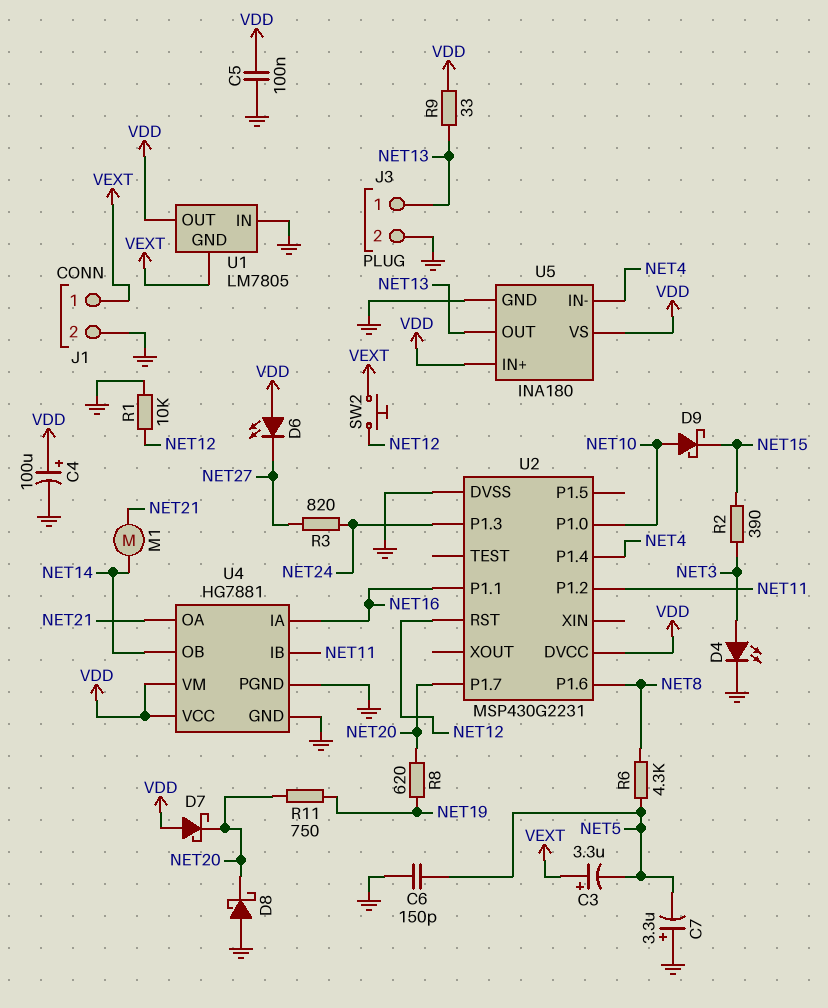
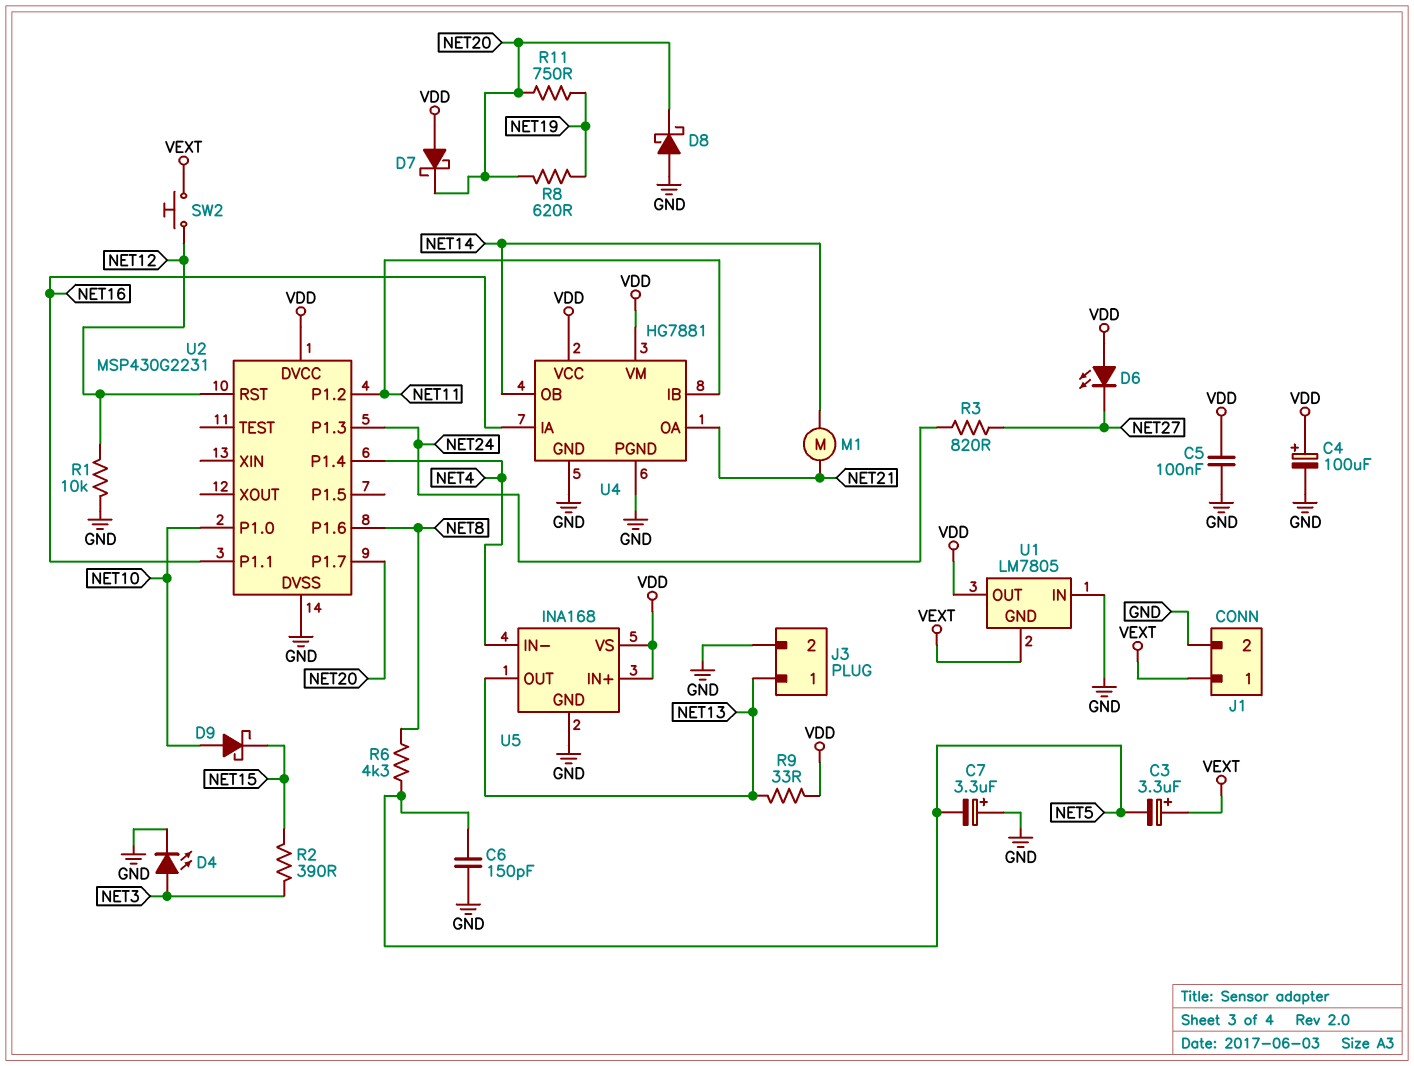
U5: INA180 -> INA168

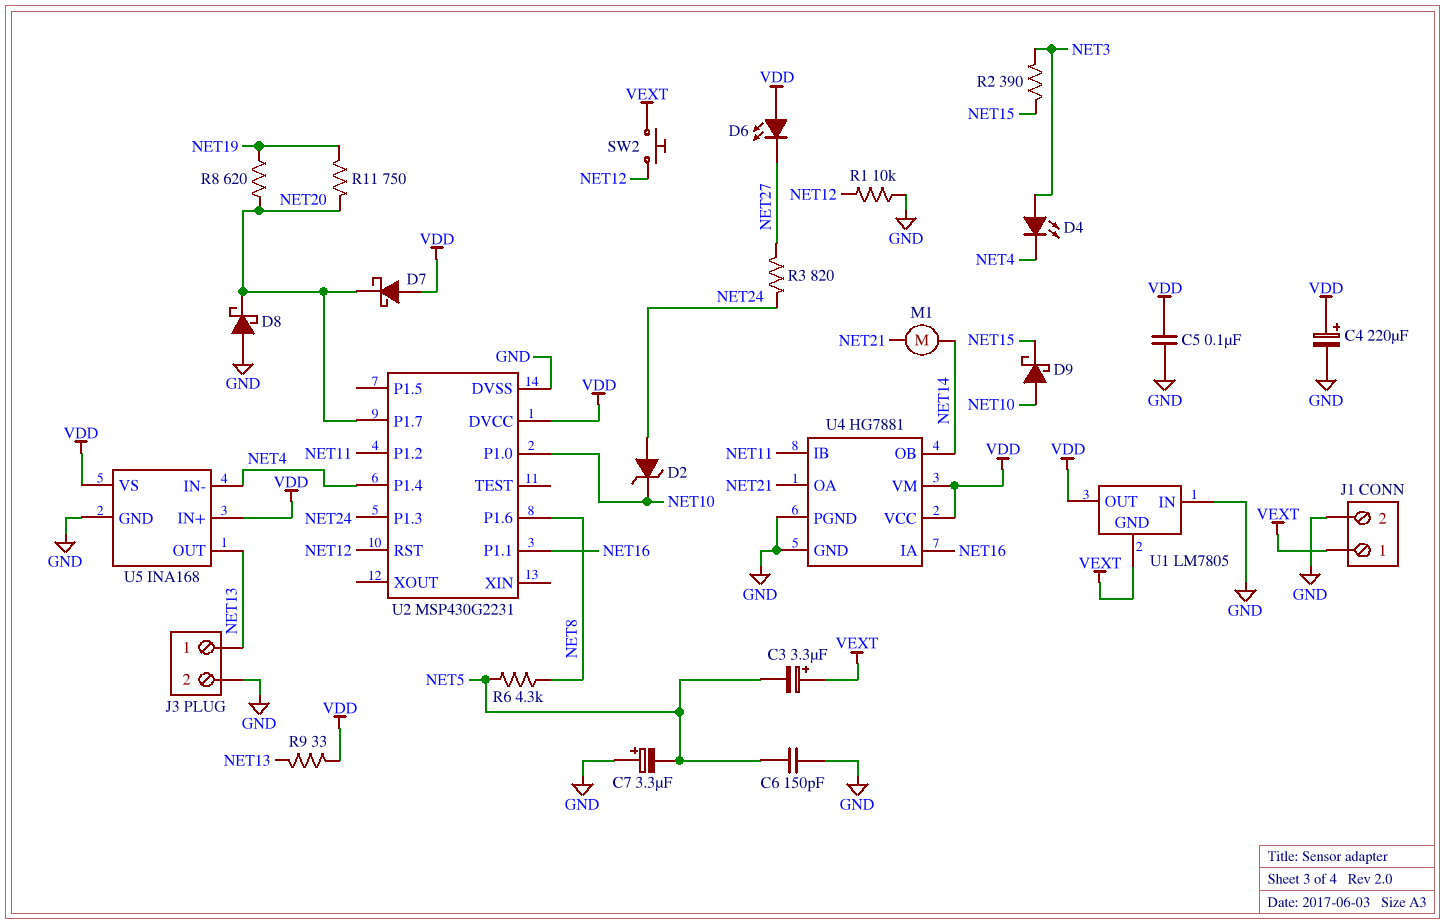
C4: 100uF (plus VDD, minus GND) -> 220uF (plus VDD, minus GND)
D2: none -> zener (A NET24, K NET10)
D4: LED (A NET3, K GND) -> LED (A NET3, K NET4)

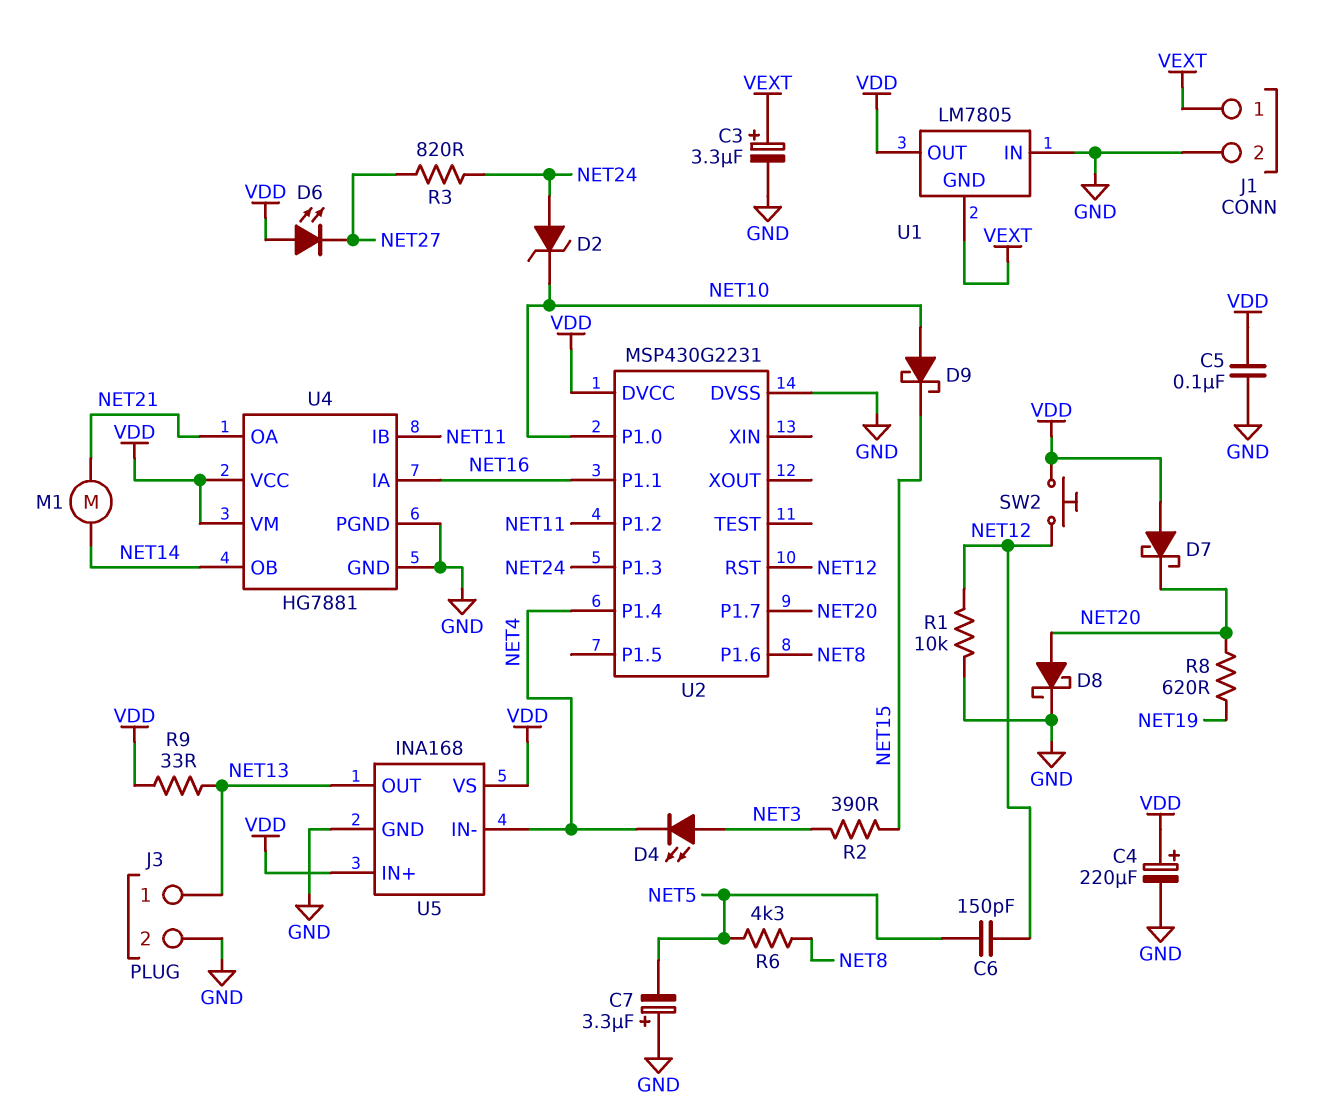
C3: 3.3uF (plus VEXT, minus NET5) -> 3.3uF (plus VEXT, minus GND)
C6: 150pF (GND, NET5) -> 150pF (NET5, NET12)
D8: schottky (A GND, K NET20) -> schottky (A NET20, K GND)
R11: 750 (NET19, NET20) -> none
SW2: button (NET12, VEXT) -> button (NET12, VDD)

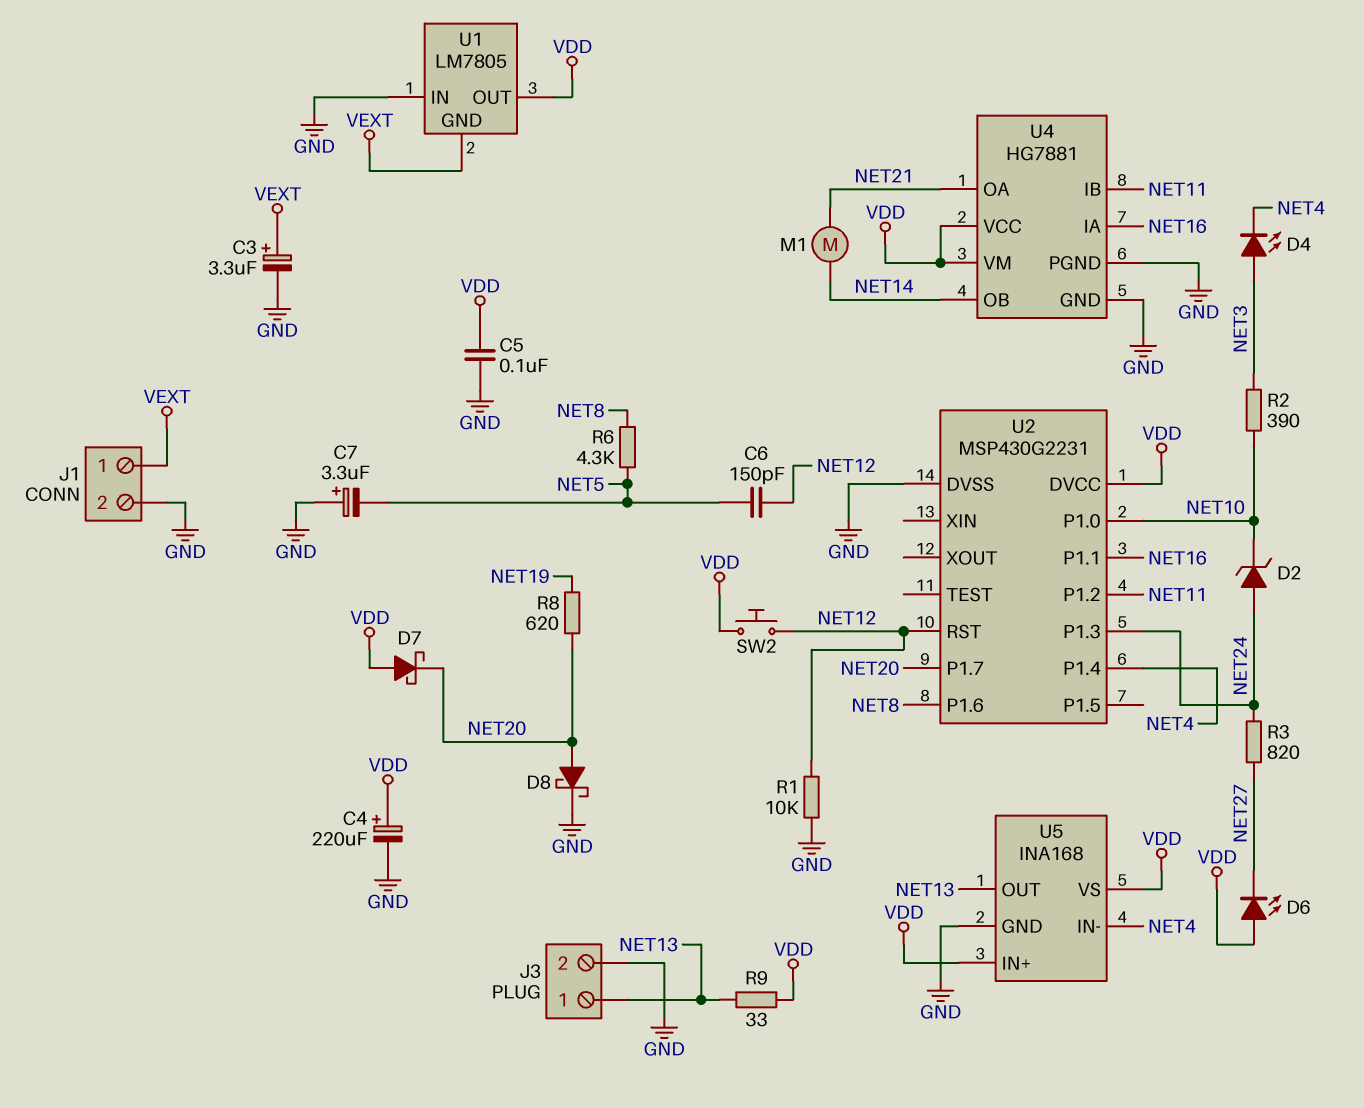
D9: schottky (A NET10, K NET15) -> none
R2: 390 (NET3, NET15) -> 390 (NET3, NET10)

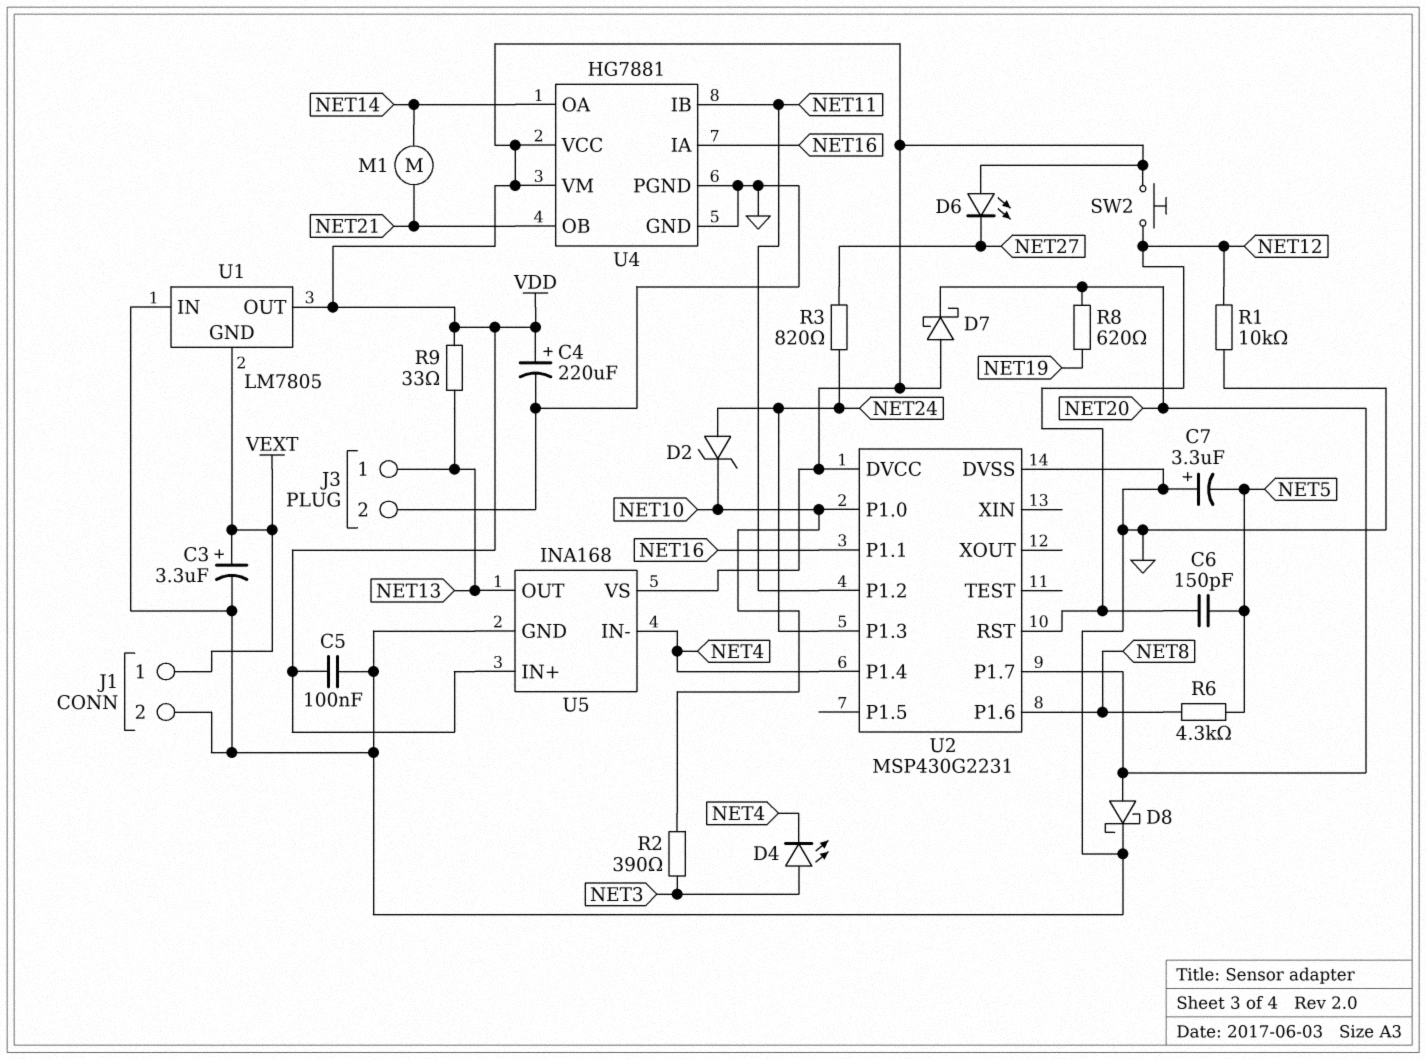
U4 pin OA: NET21 -> NET14
U4 pin OB: NET14 -> NET21

